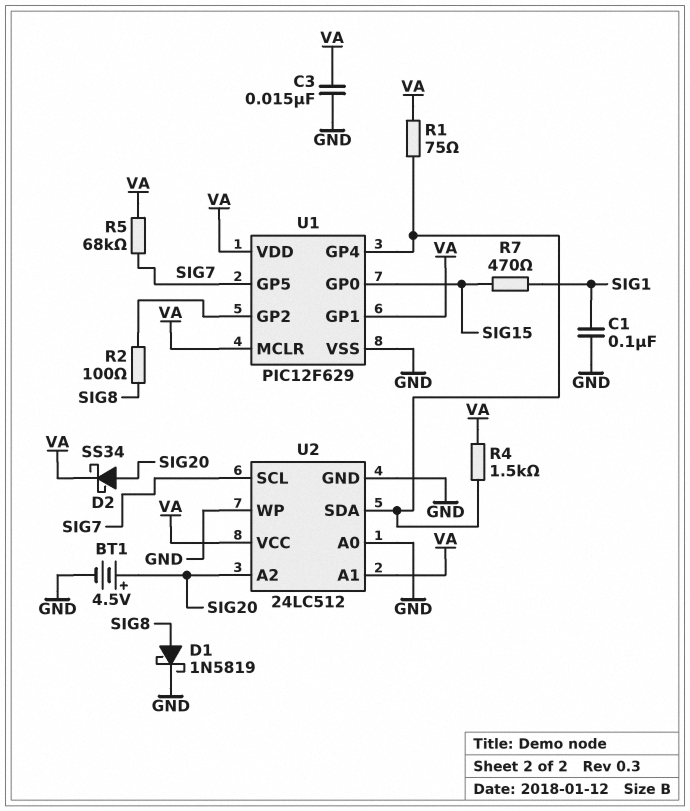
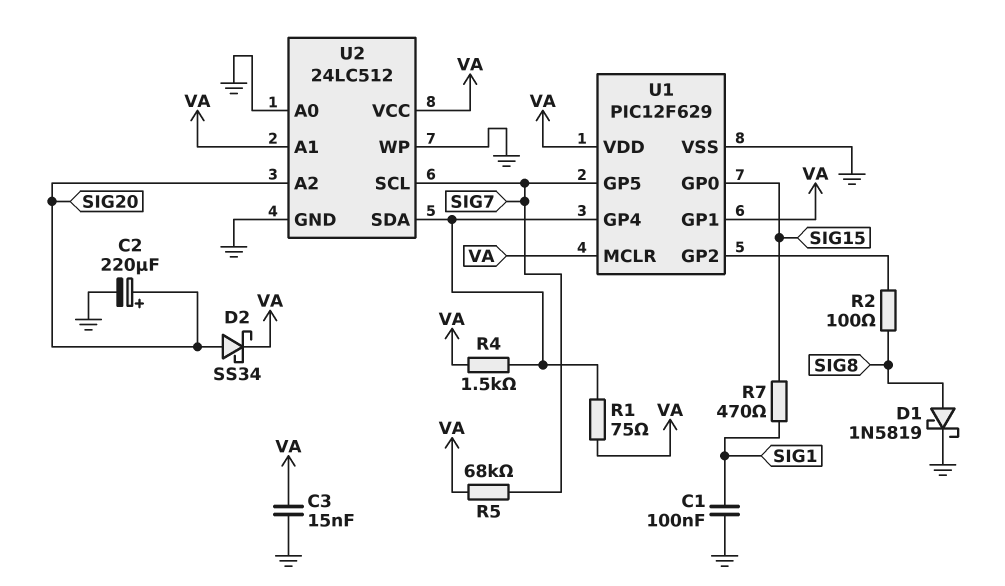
BT1: 4.5V (plus SIG20, minus GND) -> none
C2: none -> 220uF (plus SIG20, minus GND)

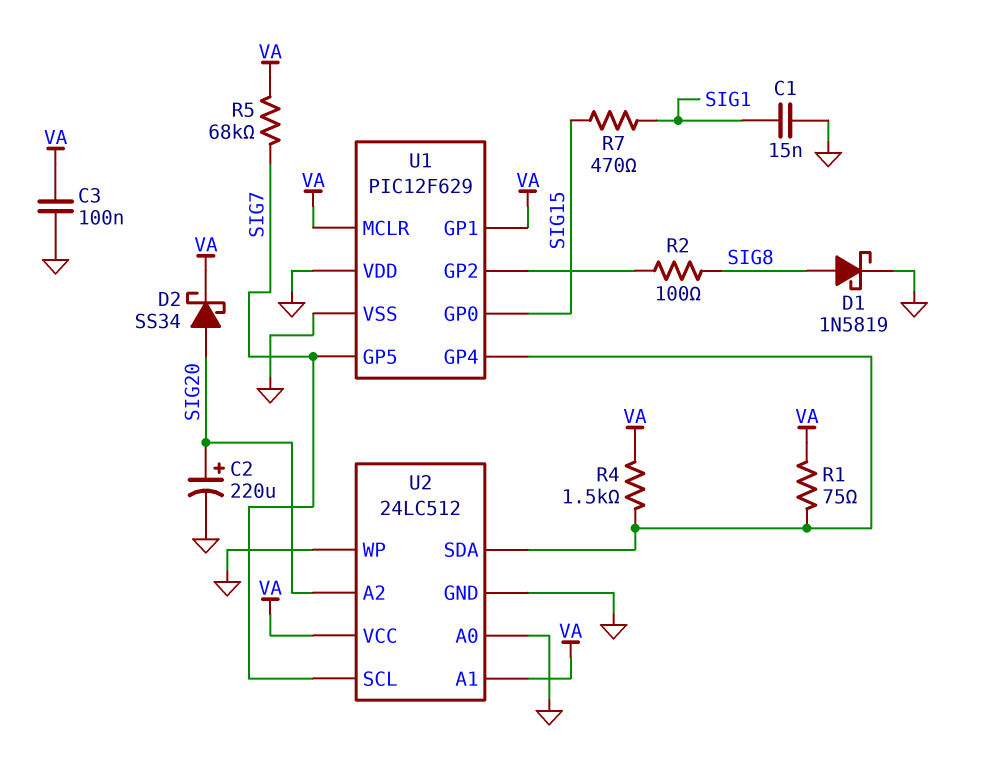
C1: 100nF (GND, SIG1) -> 15nF (GND, SIG1)
C3: 15nF (GND, VA) -> 100nF (GND, VA)
U1 pin VDD: VA -> GND

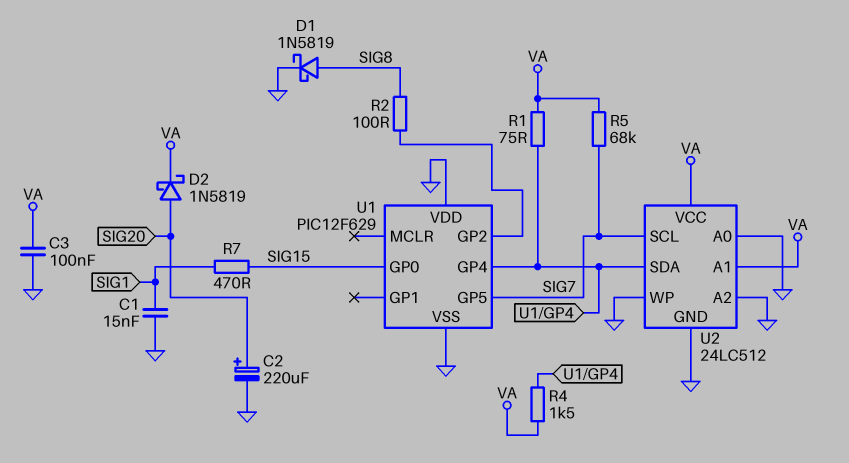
D2: schottky SS34 (A SIG20, K VA) -> schottky 1N5819 (A SIG20, K VA)
U1 pin GP1: VA -> none
U1 pin MCLR: VA -> none
U2 pin A2: SIG20 -> GND

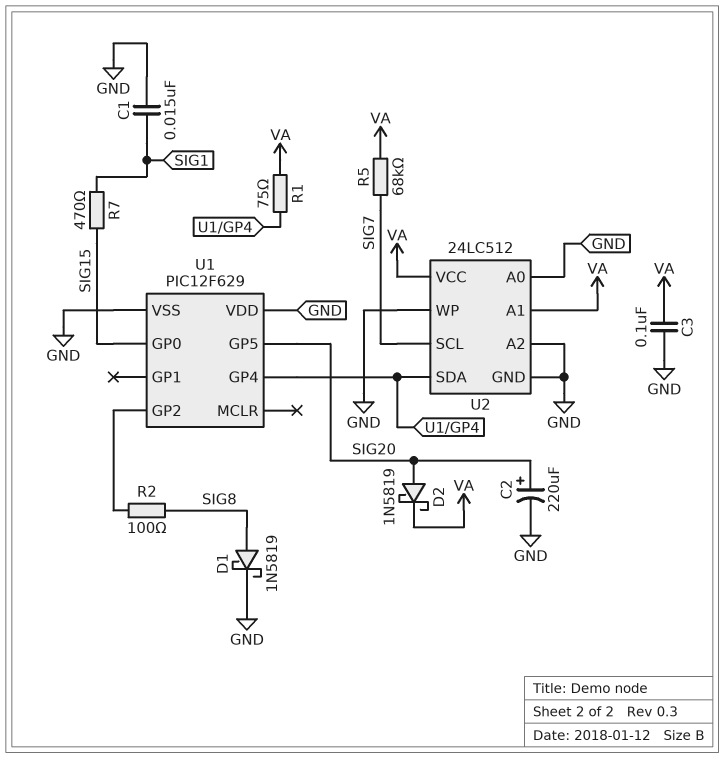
R4: 1.5k (U1/GP4, VA) -> none
U1 pin GP5: SIG7 -> SIG20

